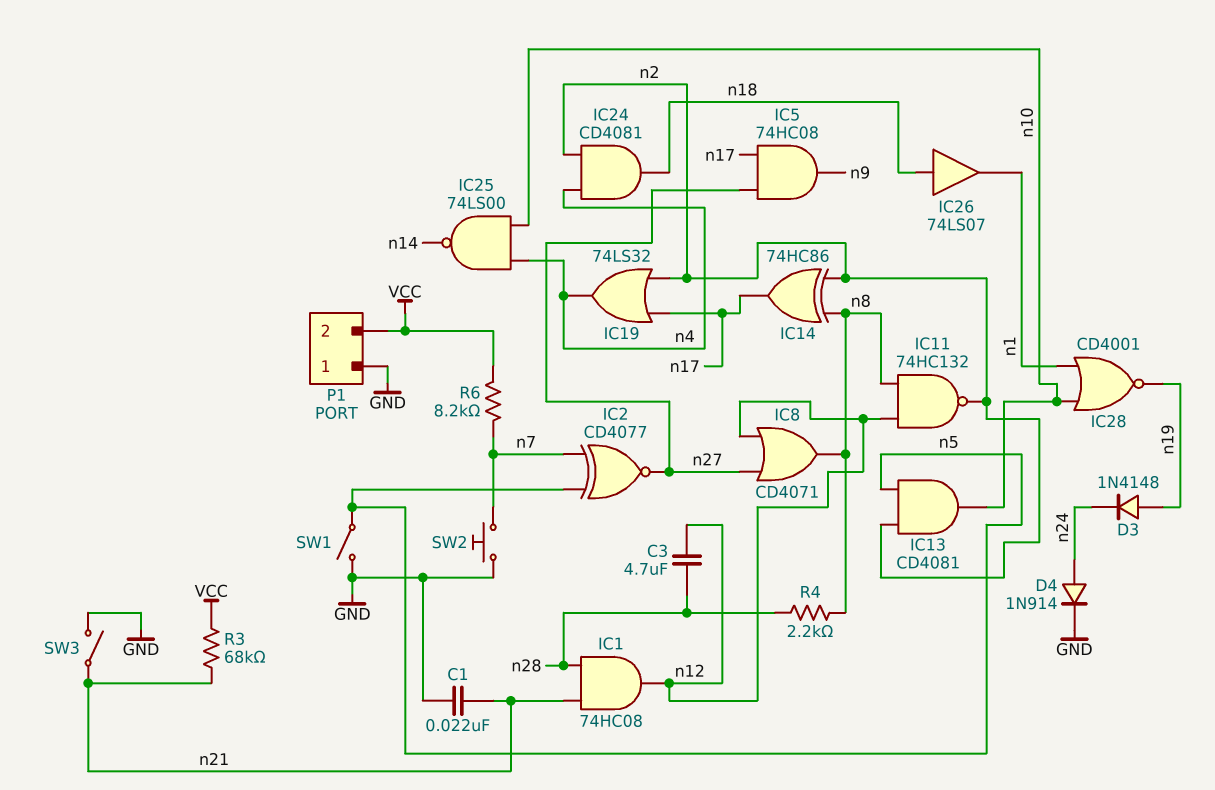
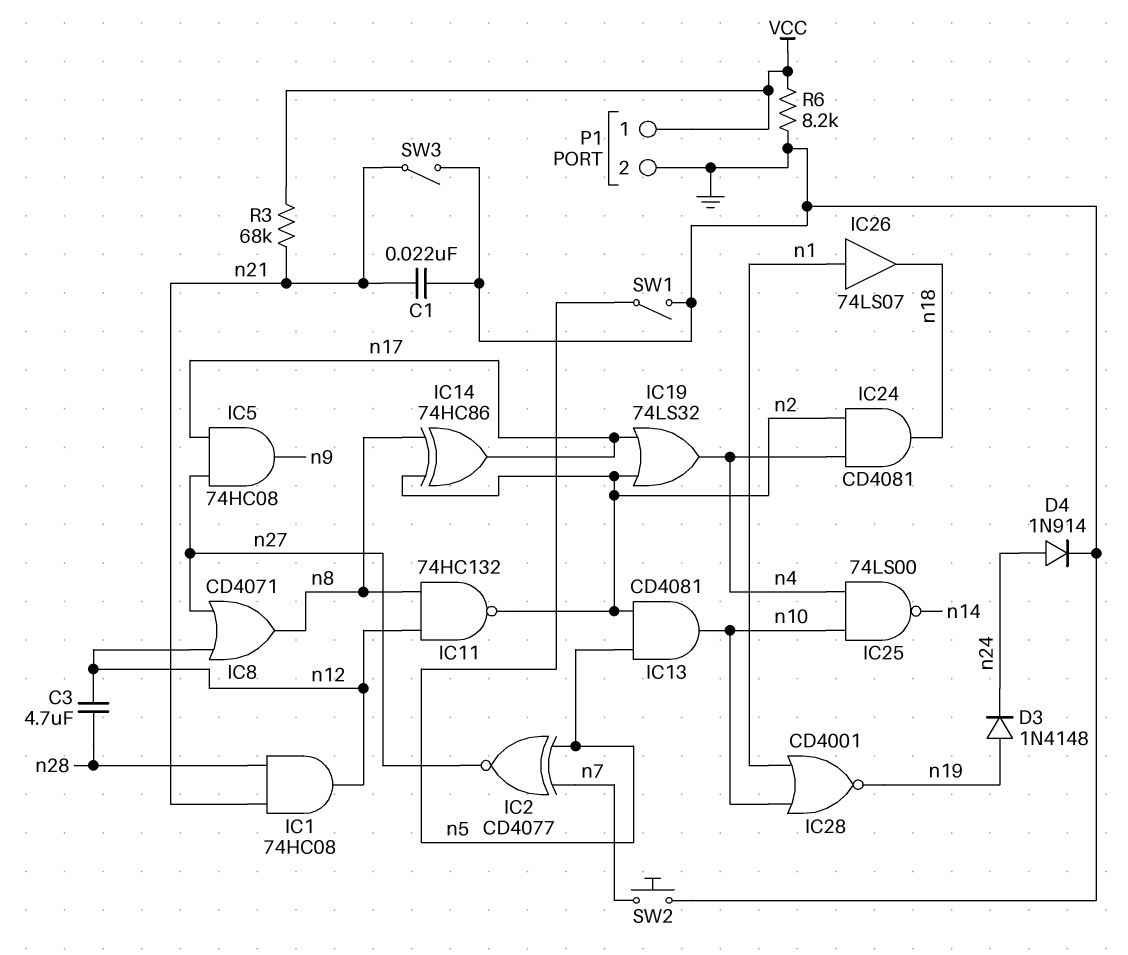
IC26: buffer 74LS07 (in n18, out n1) -> buffer 74LS07 (in n1, out n18)
P1 pin 1: GND -> VCC
P1 pin 2: VCC -> GND
R4: 2.2k (n8, n28) -> none
R6: 8.2k (VCC, n7) -> 8.2k (GND, VCC)

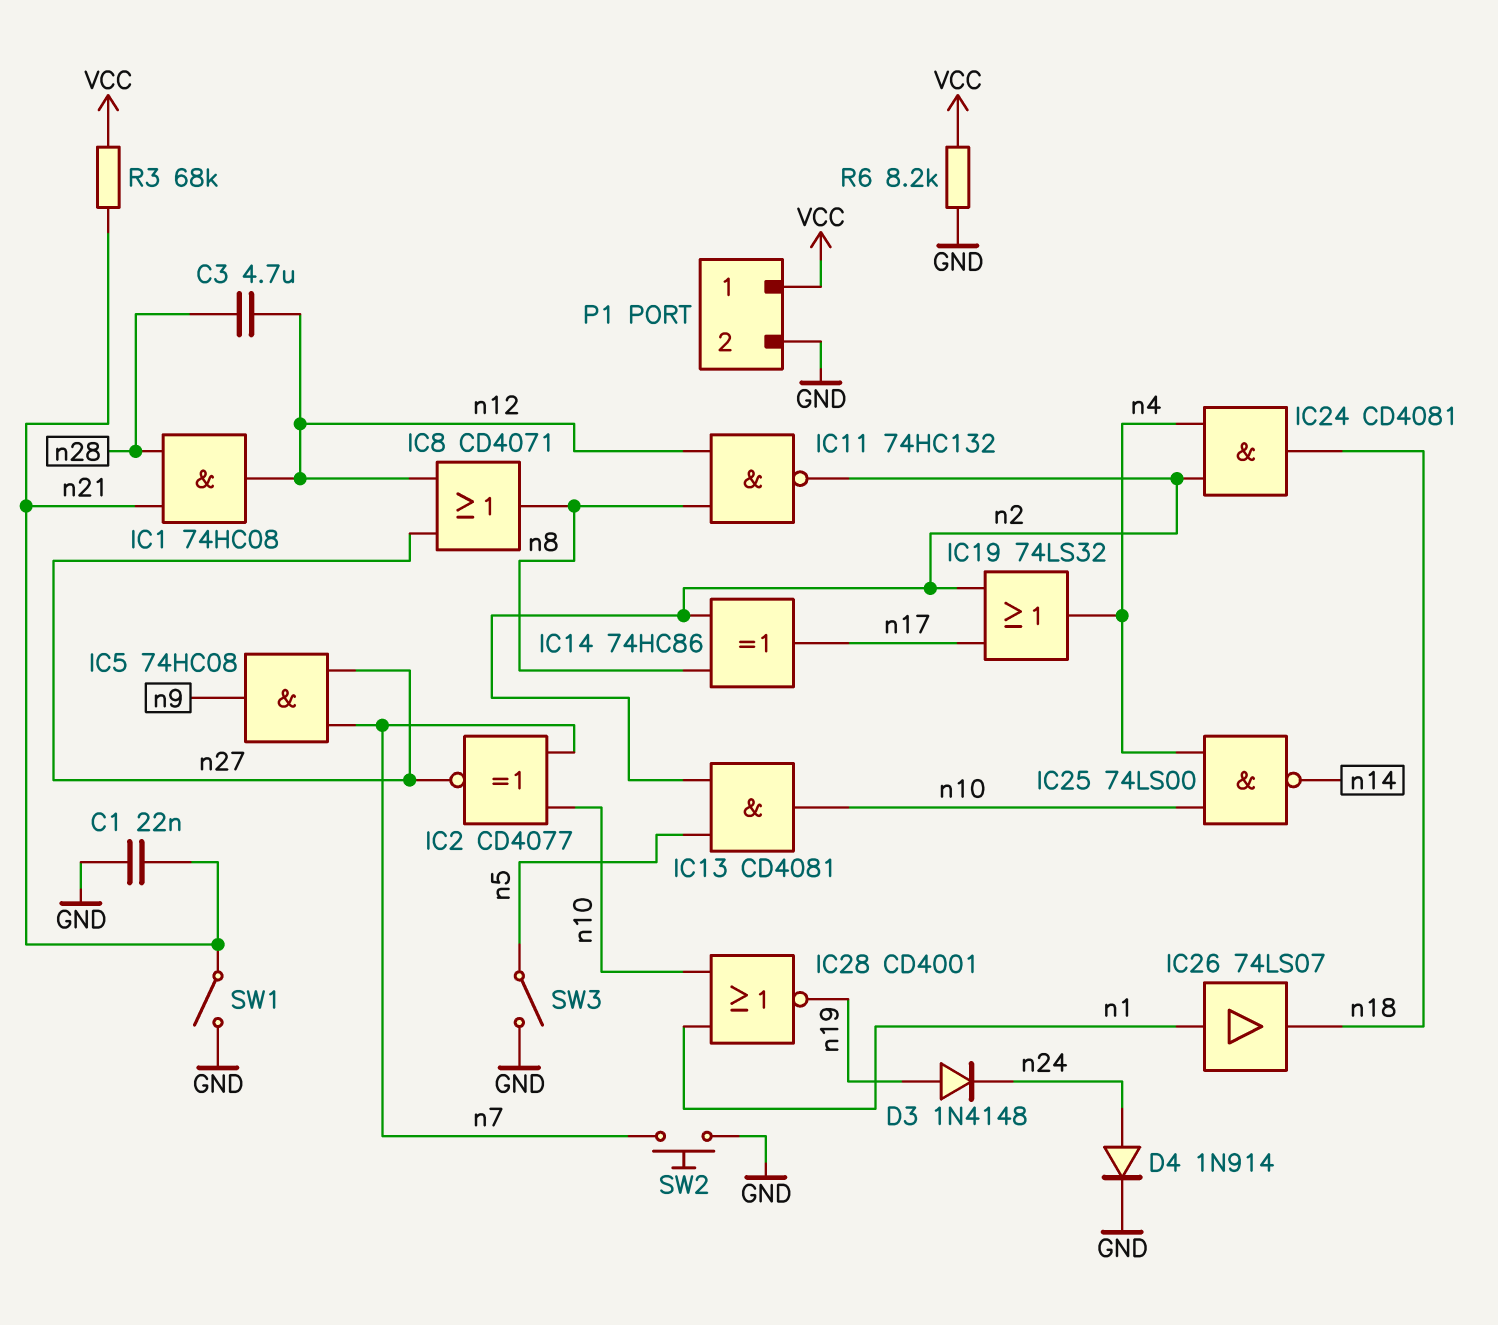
IC2: XNOR CD4077 (in n5, in n7, out n27) -> XNOR CD4077 (in n7, in n10, out n27)
IC5: AND 74HC08 (in n17, in n27, out n9) -> AND 74HC08 (in n7, in n27, out n9)
SW1: switch (GND, n5) -> switch (GND, n21)
SW3: switch (GND, n21) -> switch (GND, n5)

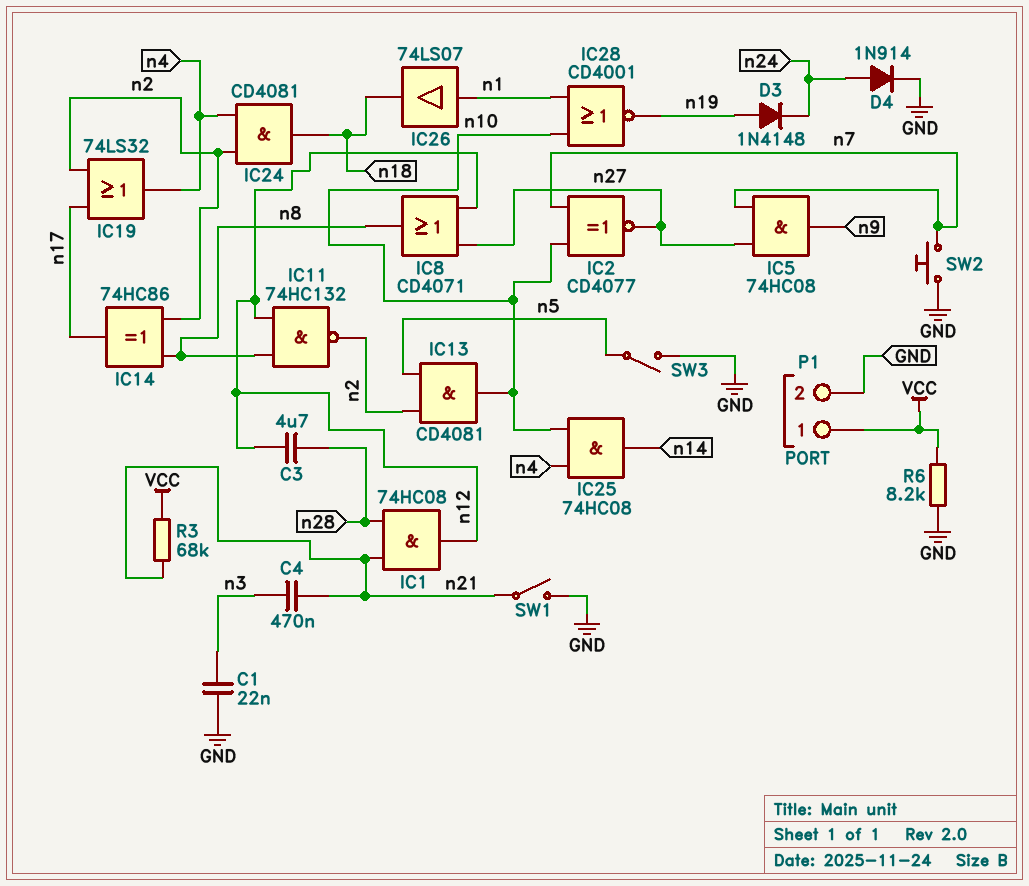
C1: 22nF (GND, n21) -> 22nF (GND, n3)
C4: none -> 470nF (n3, n21)
IC25: NAND 74LS00 (in n4, in n10, out n14) -> AND 74HC08 (in n4, in n10, out n14)

